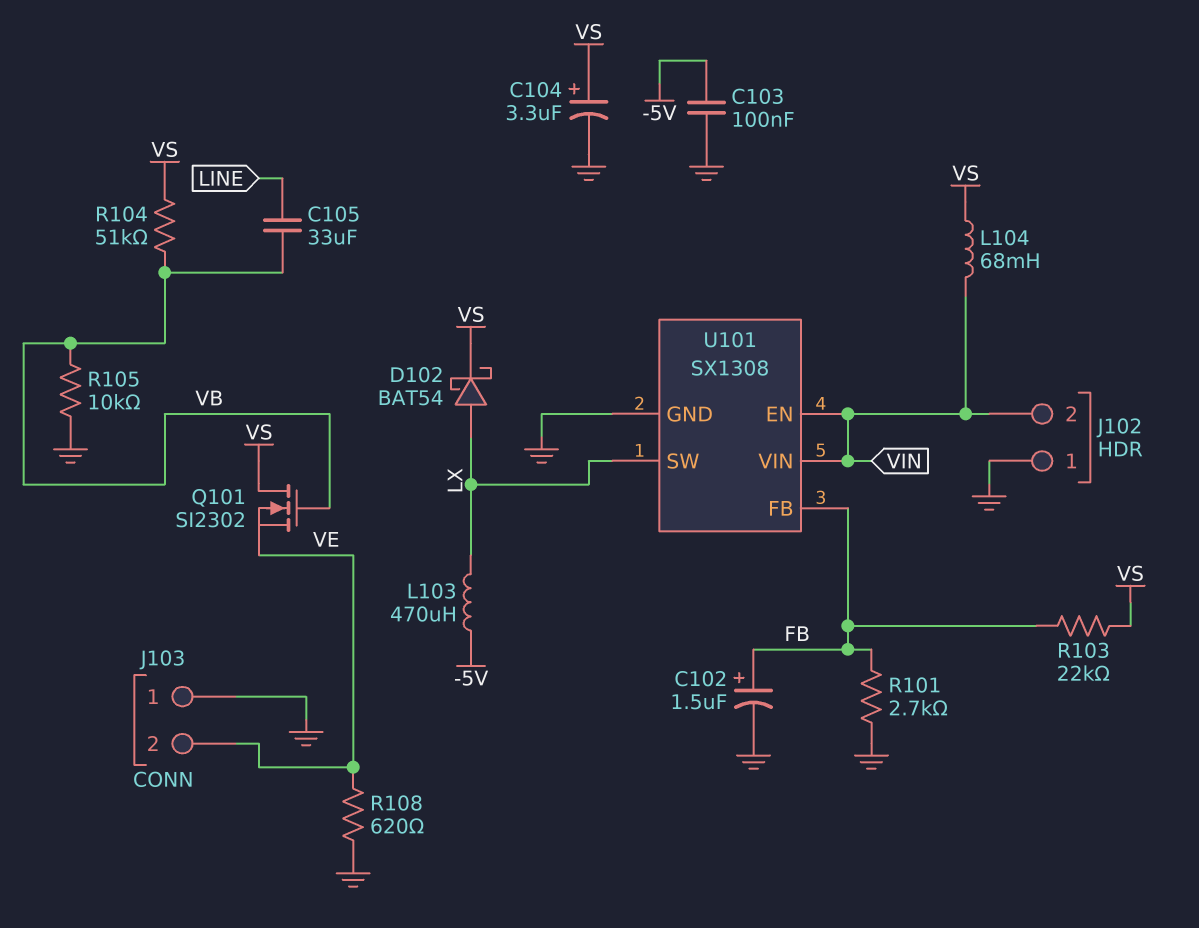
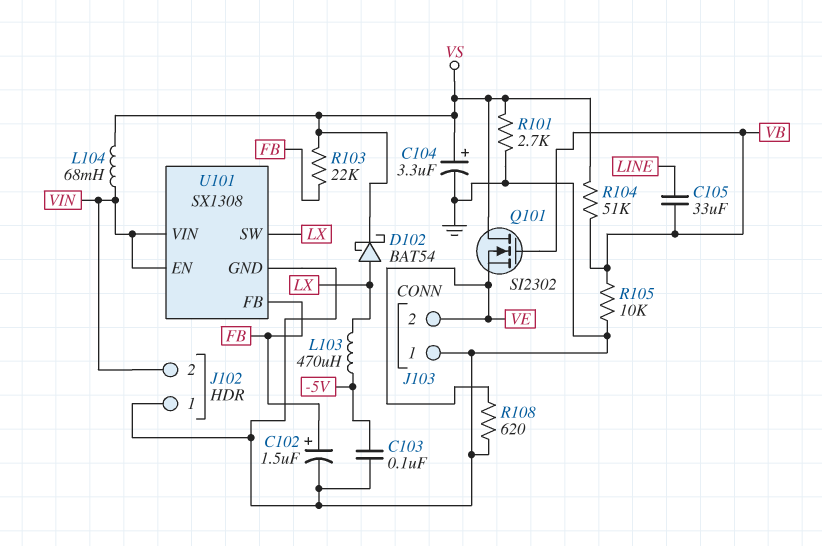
R101: 2.7k (FB, GND) -> 2.7k (GND, VS)

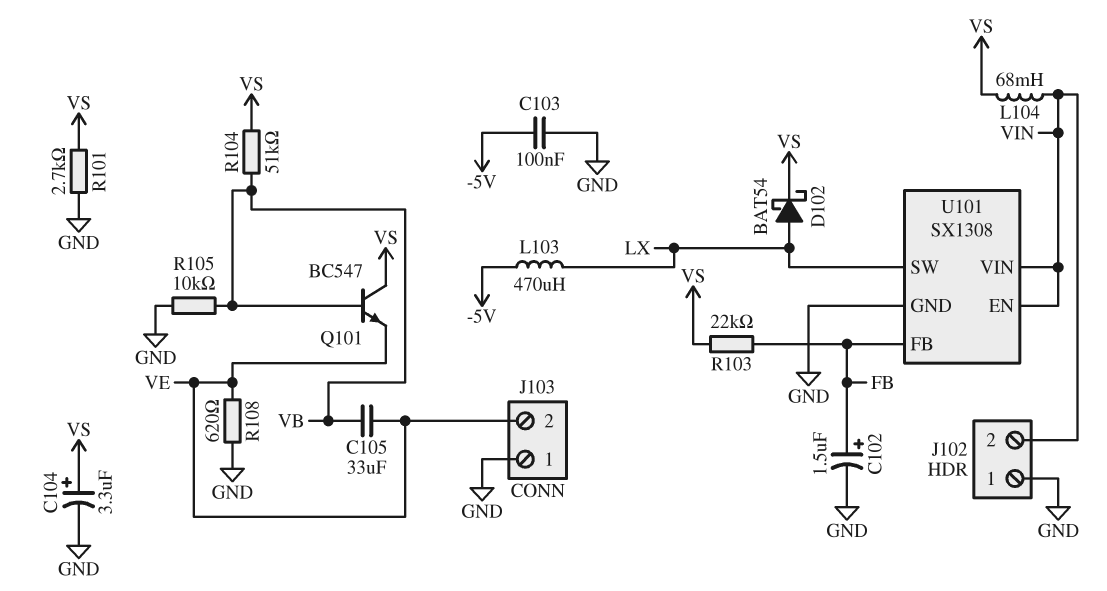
C105: 33uF (LINE, VB) -> 33uF (VB, VE)
Q101: NMOS SI2302 (G VB, D VS, S VE) -> NPN BC547 (B VB, C VS, E VE)

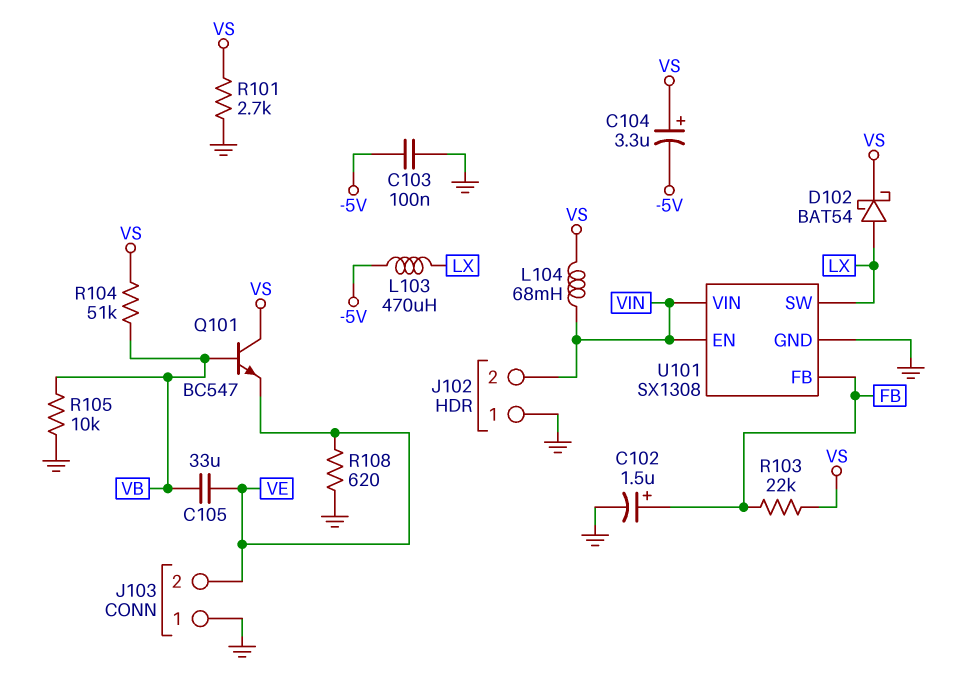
C104: 3.3uF (plus VS, minus GND) -> 3.3uF (plus VS, minus -5V)

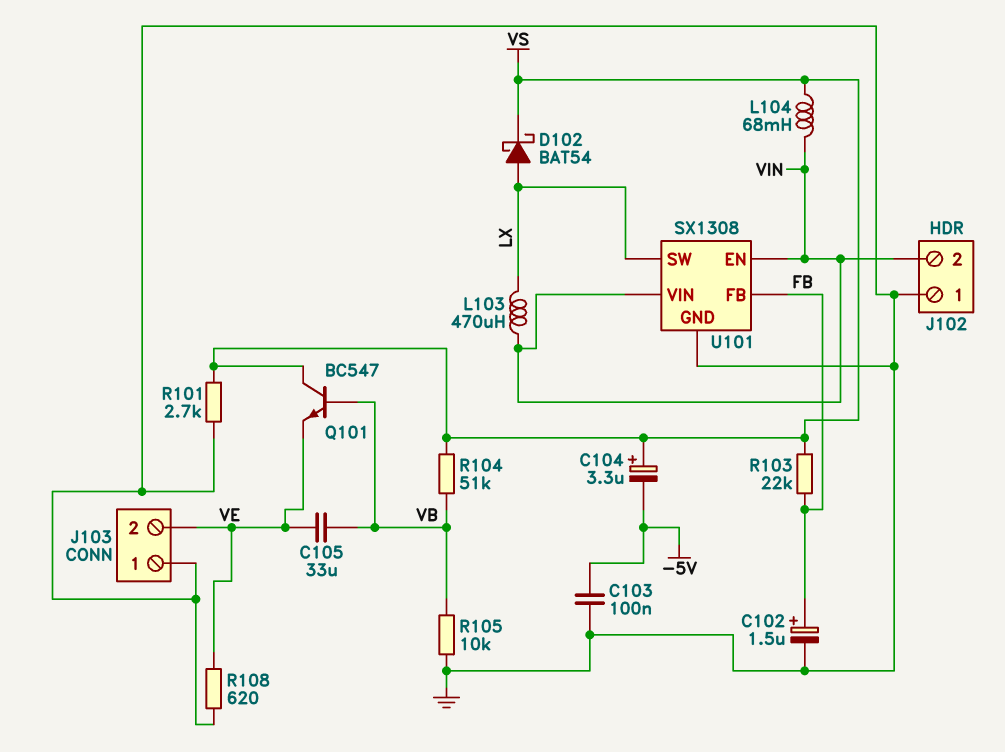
L103: 470uH (-5V, LX) -> 470uH (LX, VIN)

